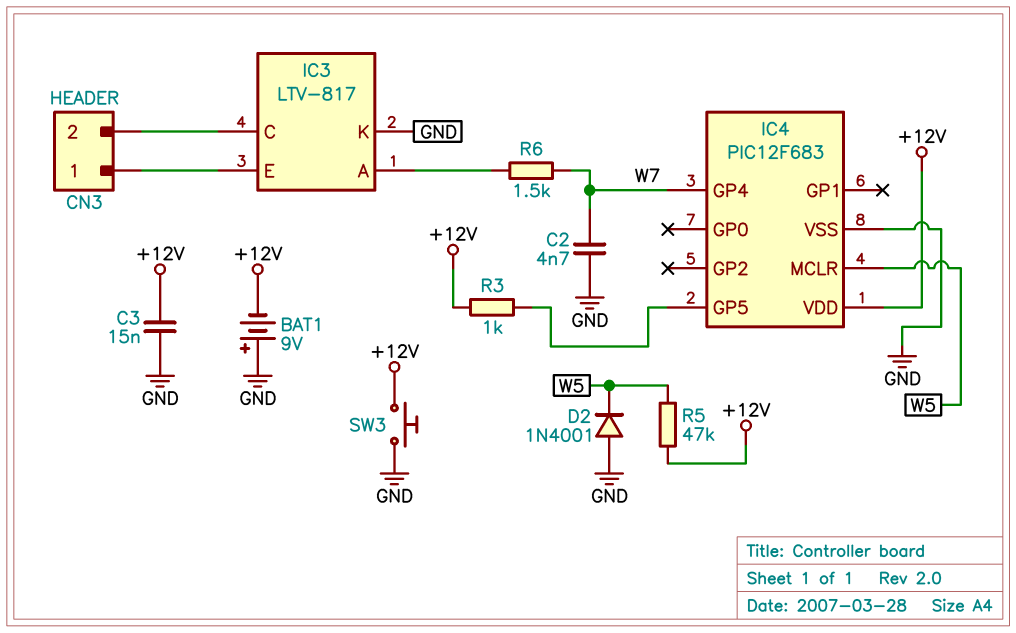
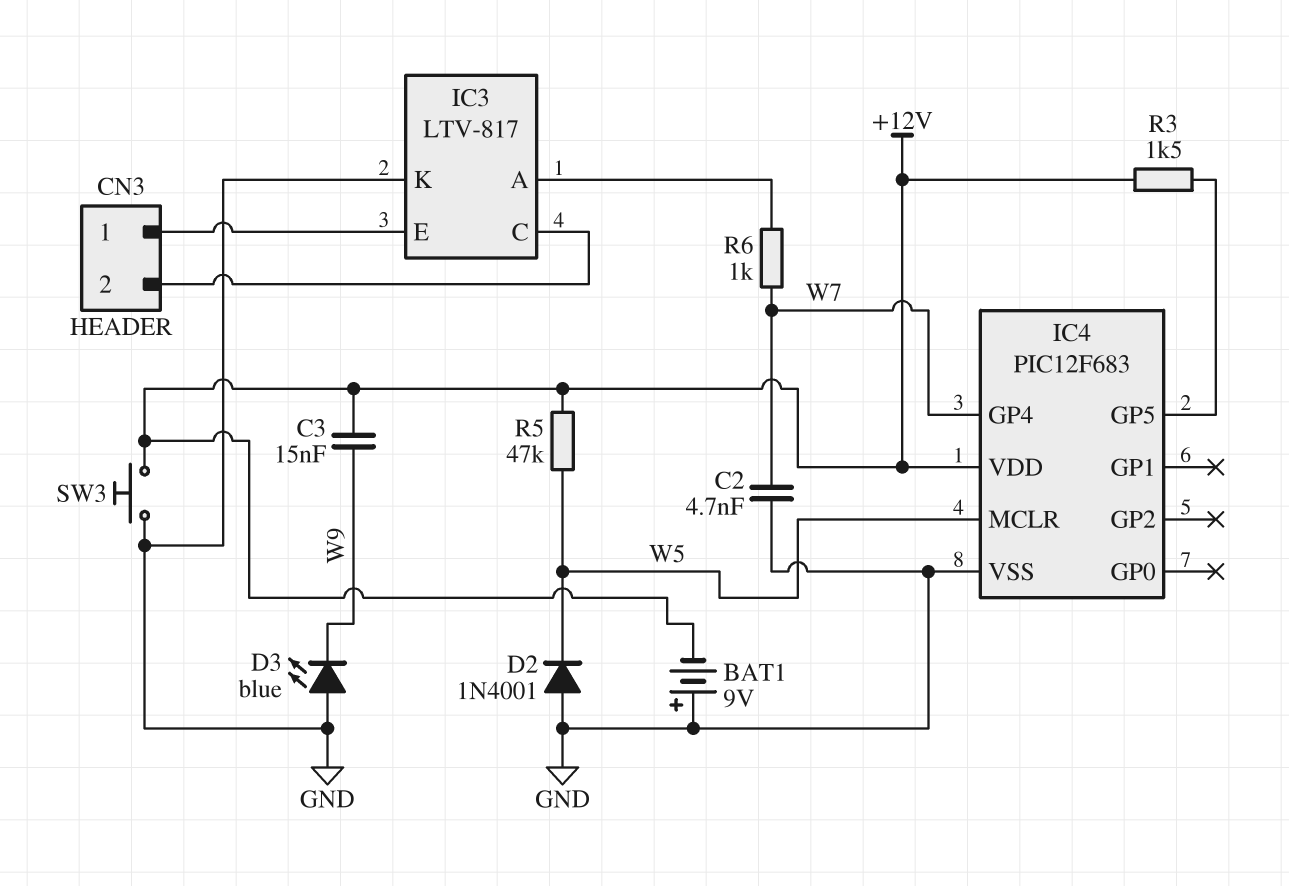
C3: 15nF (+12V, GND) -> 15nF (+12V, W9)
D3: none -> LED blue (A GND, K W9)
R3: 1k (+12V, IC4/GP5) -> 1.5k (+12V, IC4/GP5)
R6: 1.5k (IC3/A, W7) -> 1k (IC3/A, W7)

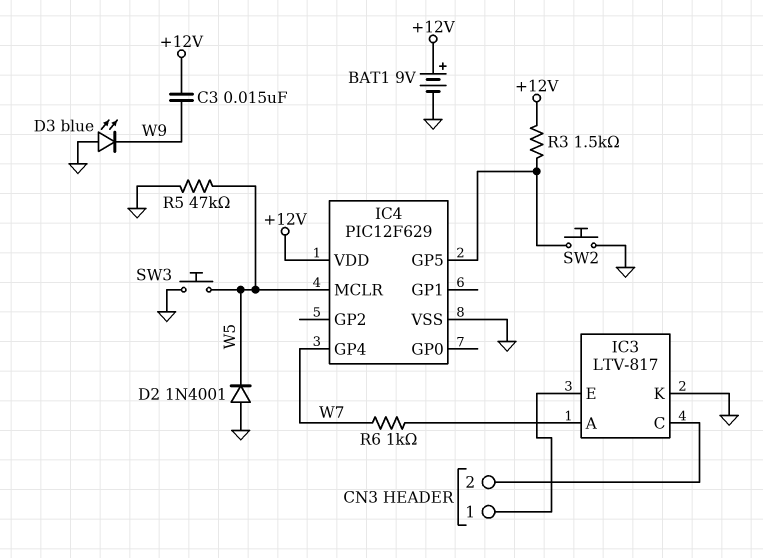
BAT1: 9V (plus GND, minus +12V) -> 9V (plus +12V, minus GND)
C2: 4.7nF (GND, W7) -> none
IC4: PIC12F683 -> PIC12F629
R5: 47k (+12V, W5) -> 47k (GND, W5)
SW2: none -> button (GND, IC4/GP5)
SW3: button (+12V, GND) -> button (GND, W5)

